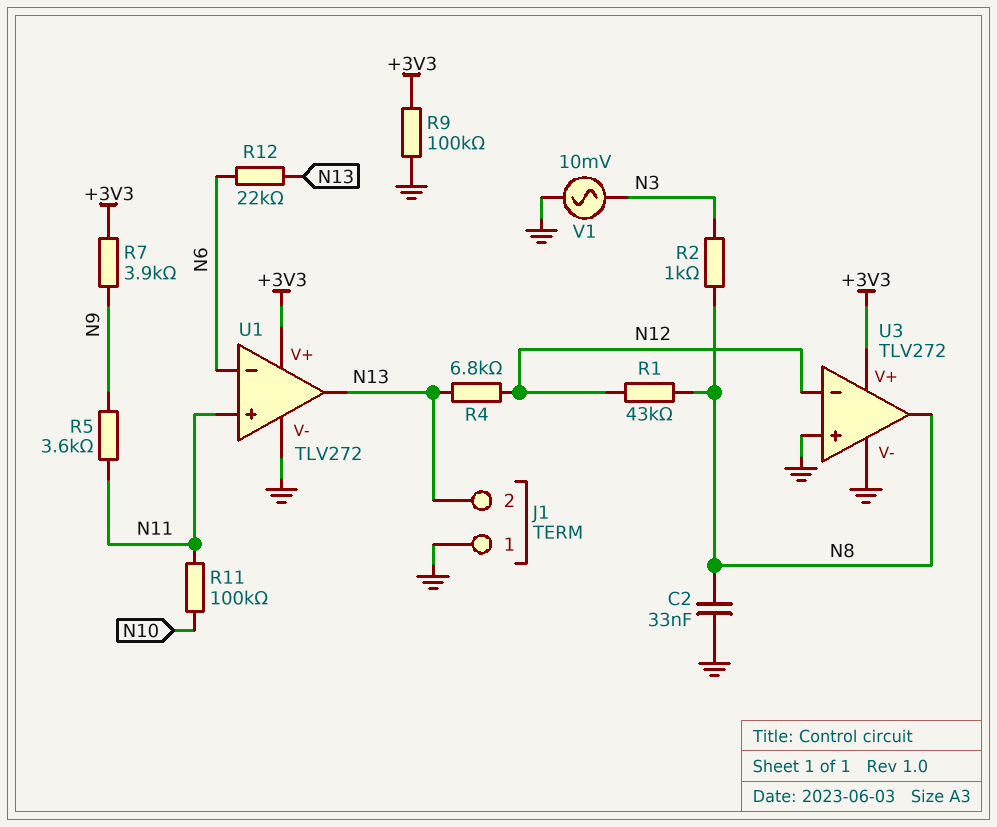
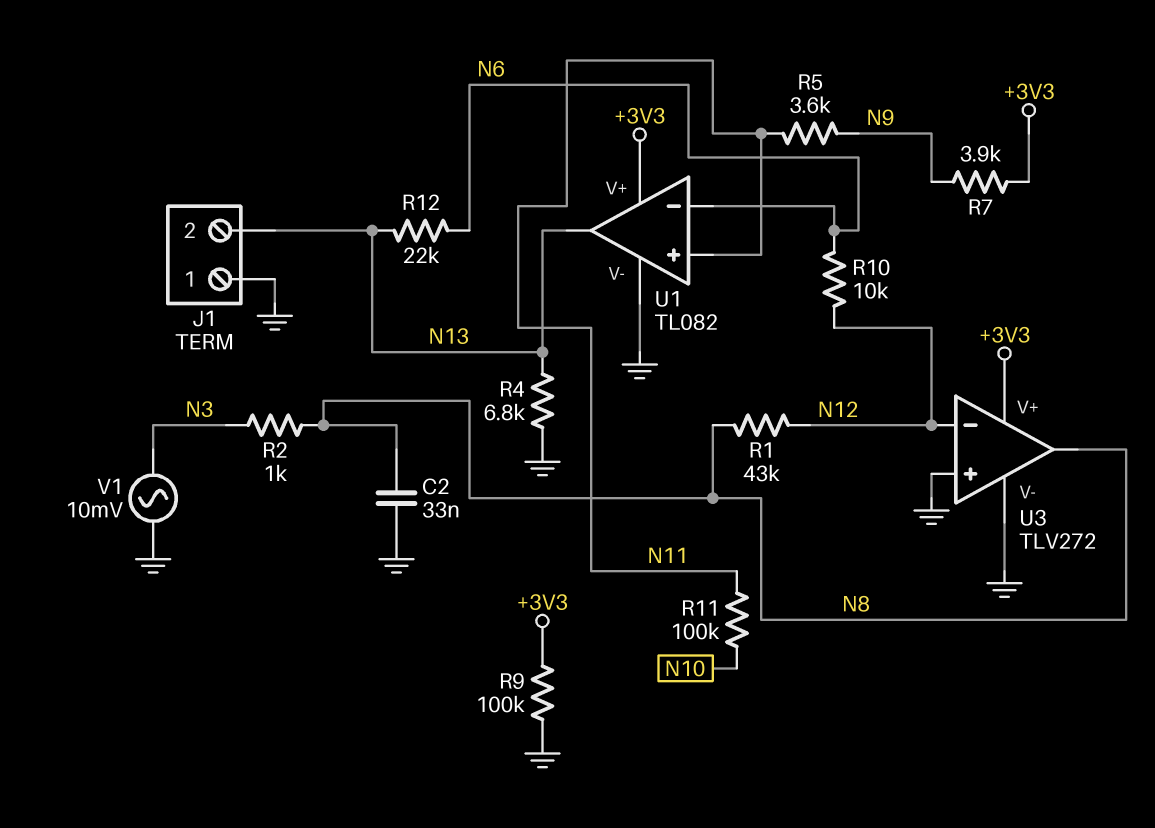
R4: 6.8k (N12, N13) -> 6.8k (GND, N13)
R10: none -> 10k (N6, N12)
U1: TLV272 -> TL082

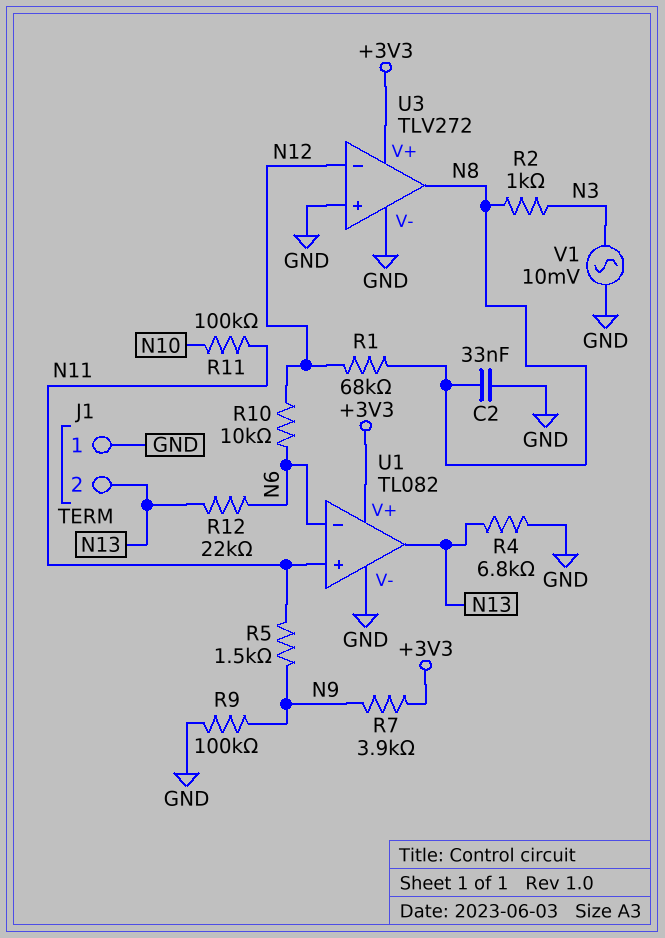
R1: 43k (N8, N12) -> 68k (N8, N12)
R5: 3.6k (N9, N11) -> 1.5k (N9, N11)
R9: 100k (+3V3, GND) -> 100k (GND, N9)

